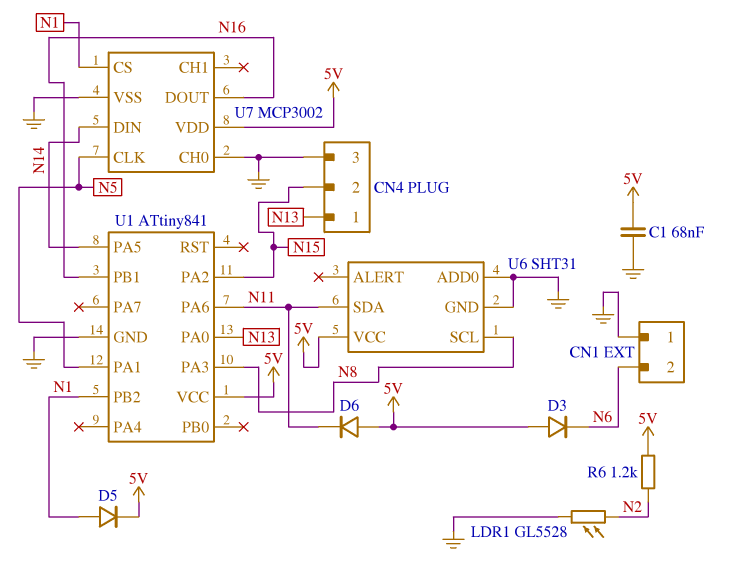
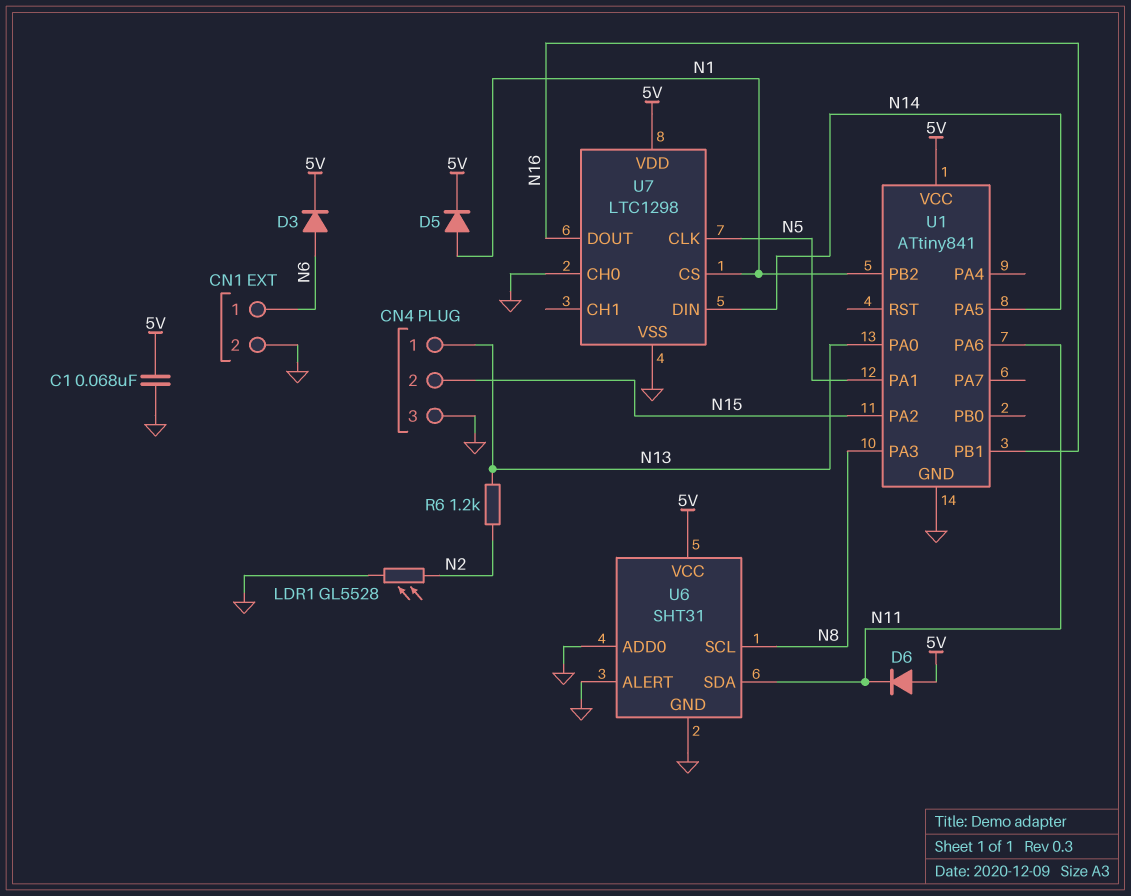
CN1 pin 1: GND -> N6
CN1 pin 2: N6 -> GND
D3: diode (A 5V, K N6) -> diode (A N6, K 5V)
R6: 1.2k (5V, N2) -> 1.2k (N2, N13)
U6 pin ALERT: none -> GND
U7: MCP3002 -> LTC1298

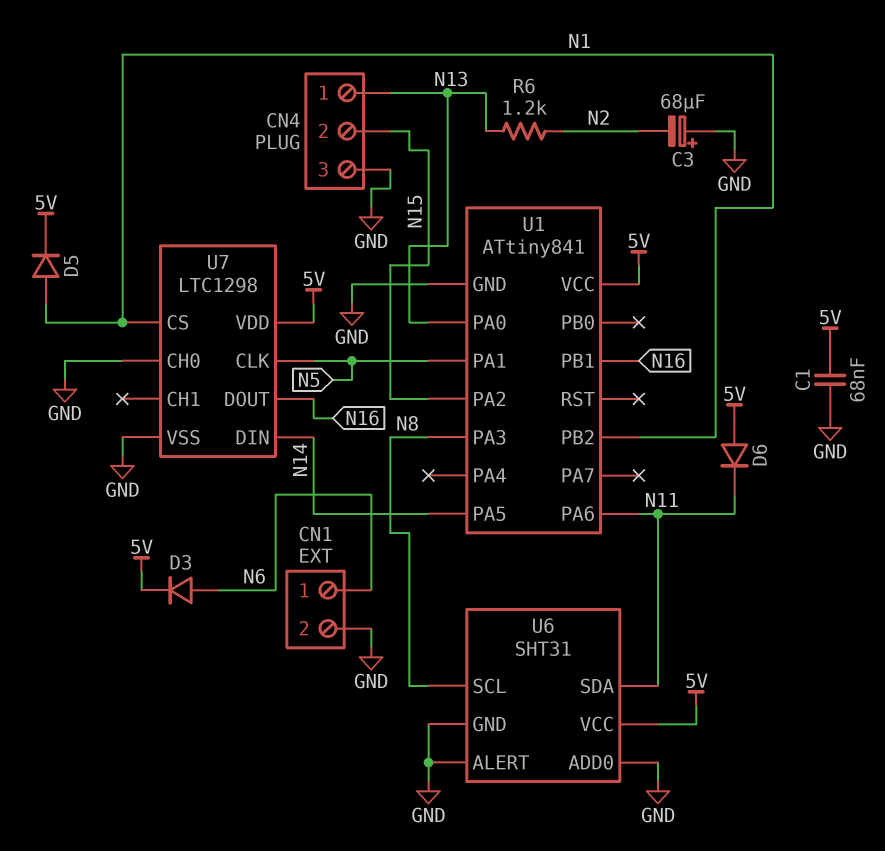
C3: none -> 68uF (plus GND, minus N2)
LDR1: GL5528 (GND, N2) -> none

